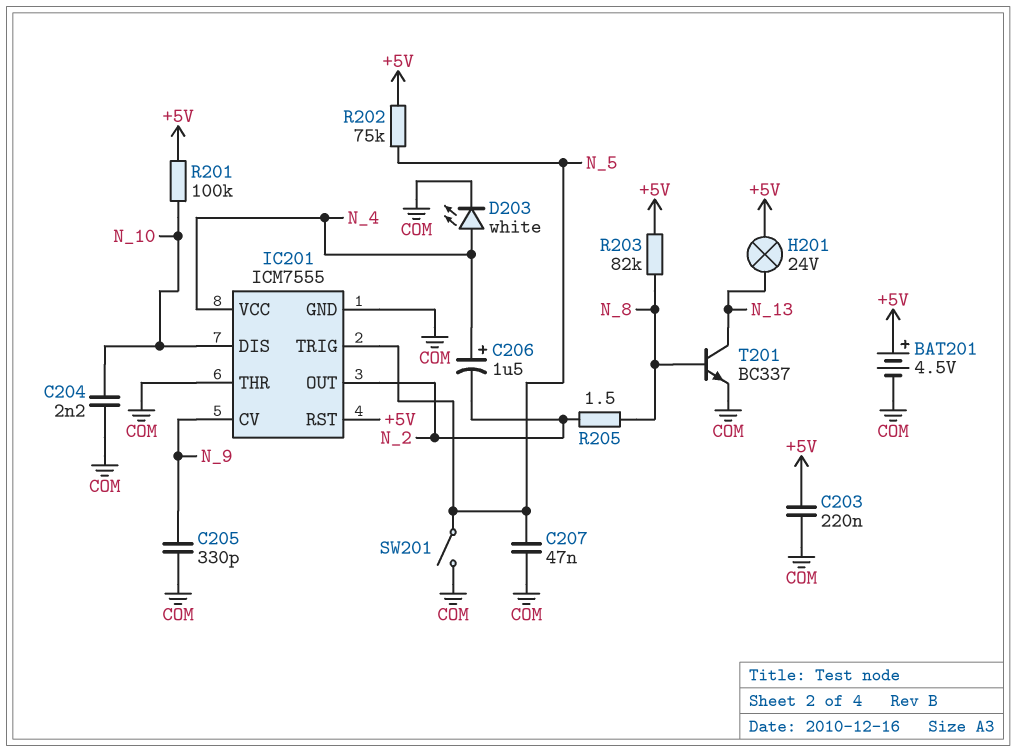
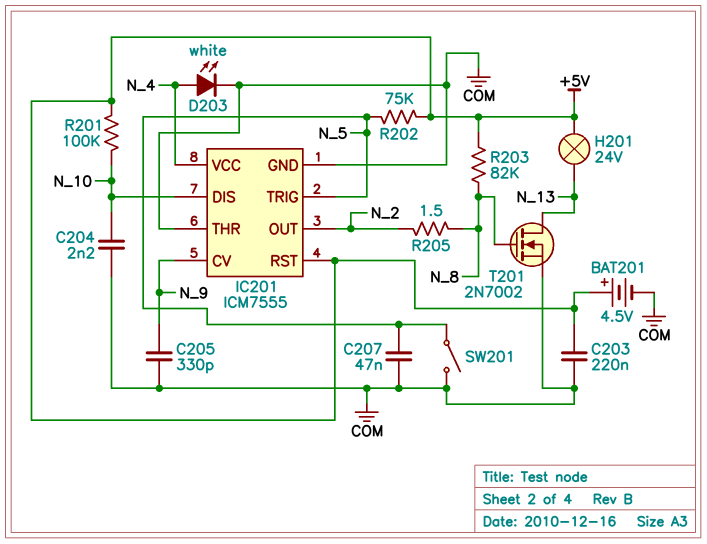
C206: 1.5uF (plus N_4, minus N_2) -> none
T201: NPN BC337 (B N_8, C N_13, E COM) -> NMOS 2N7002 (G N_8, D N_13, S COM)

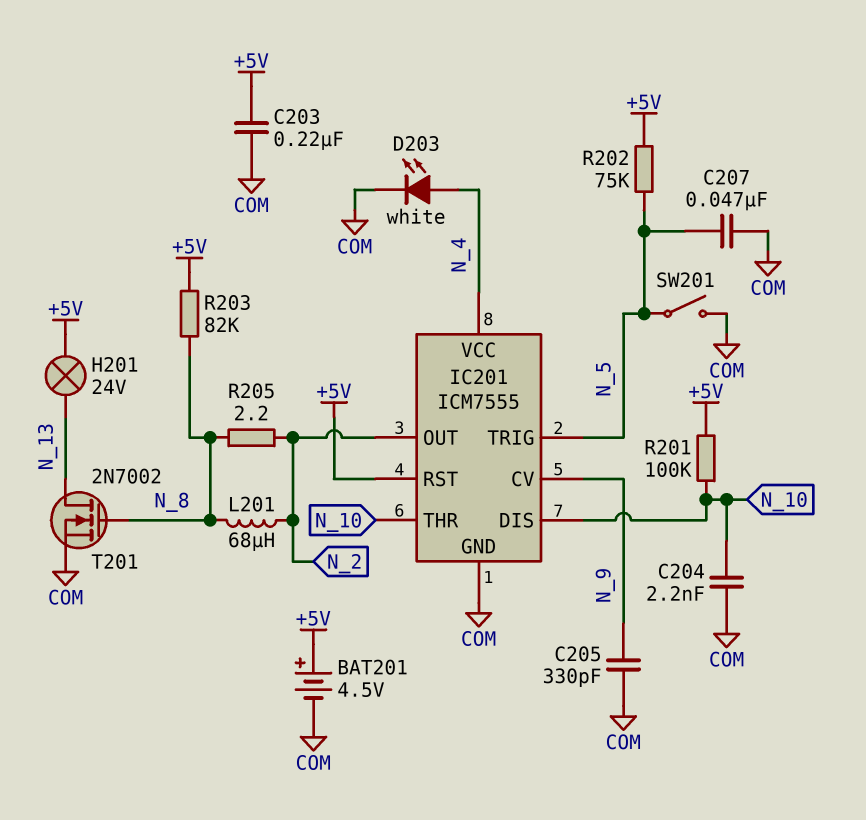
IC201 pin THR: COM -> N_10
L201: none -> 68uH (N_2, N_8)
R205: 1.5 (N_2, N_8) -> 2.2 (N_2, N_8)

